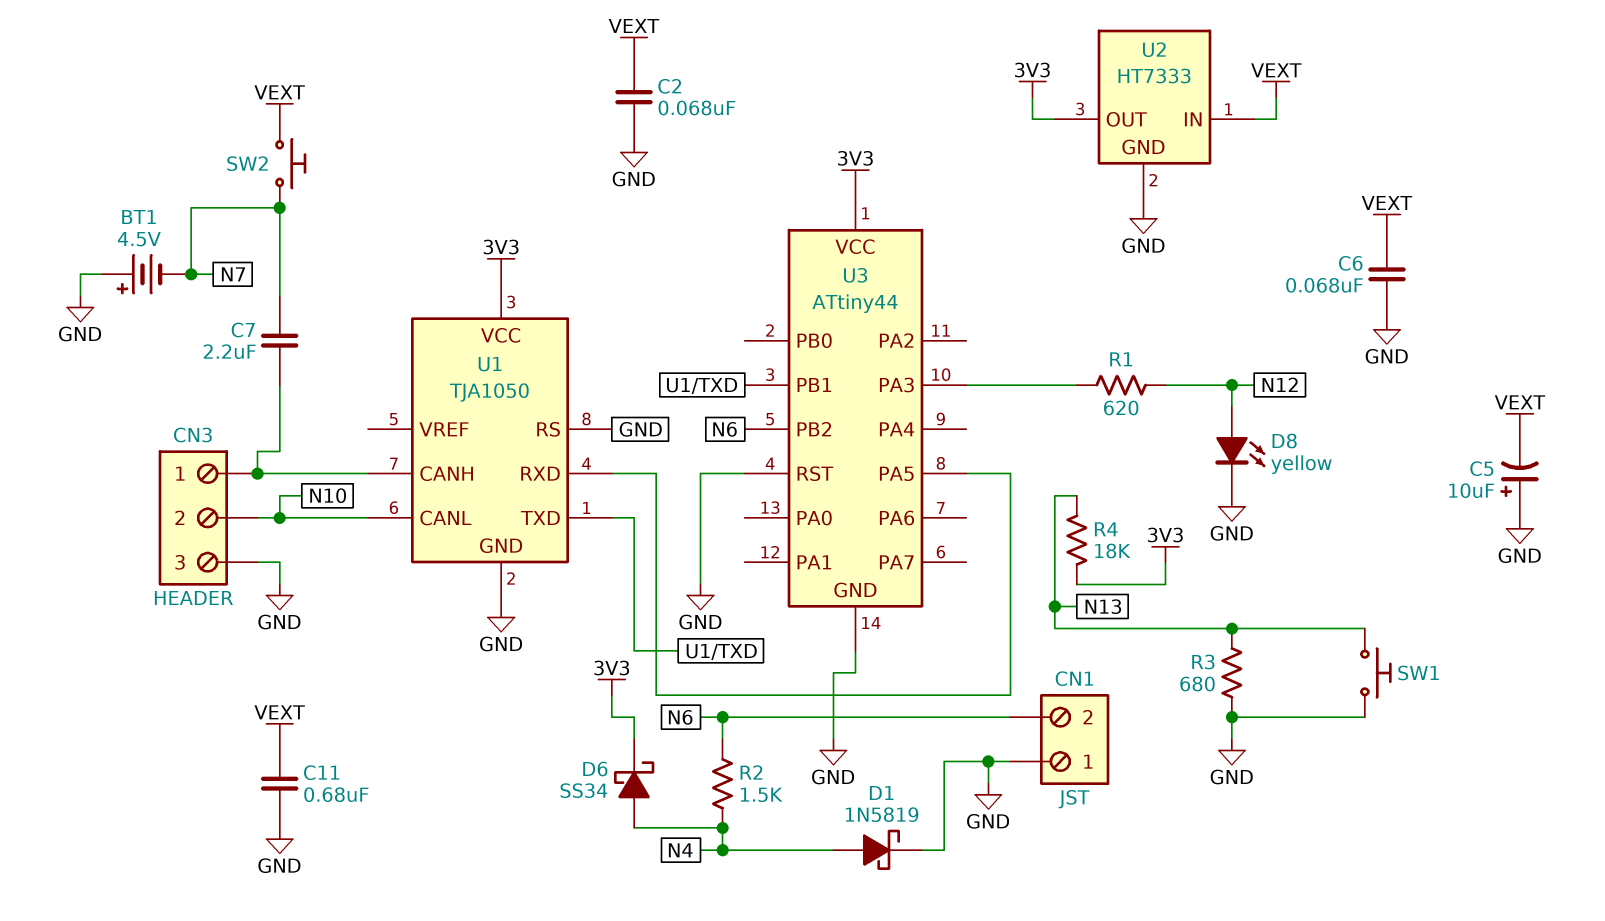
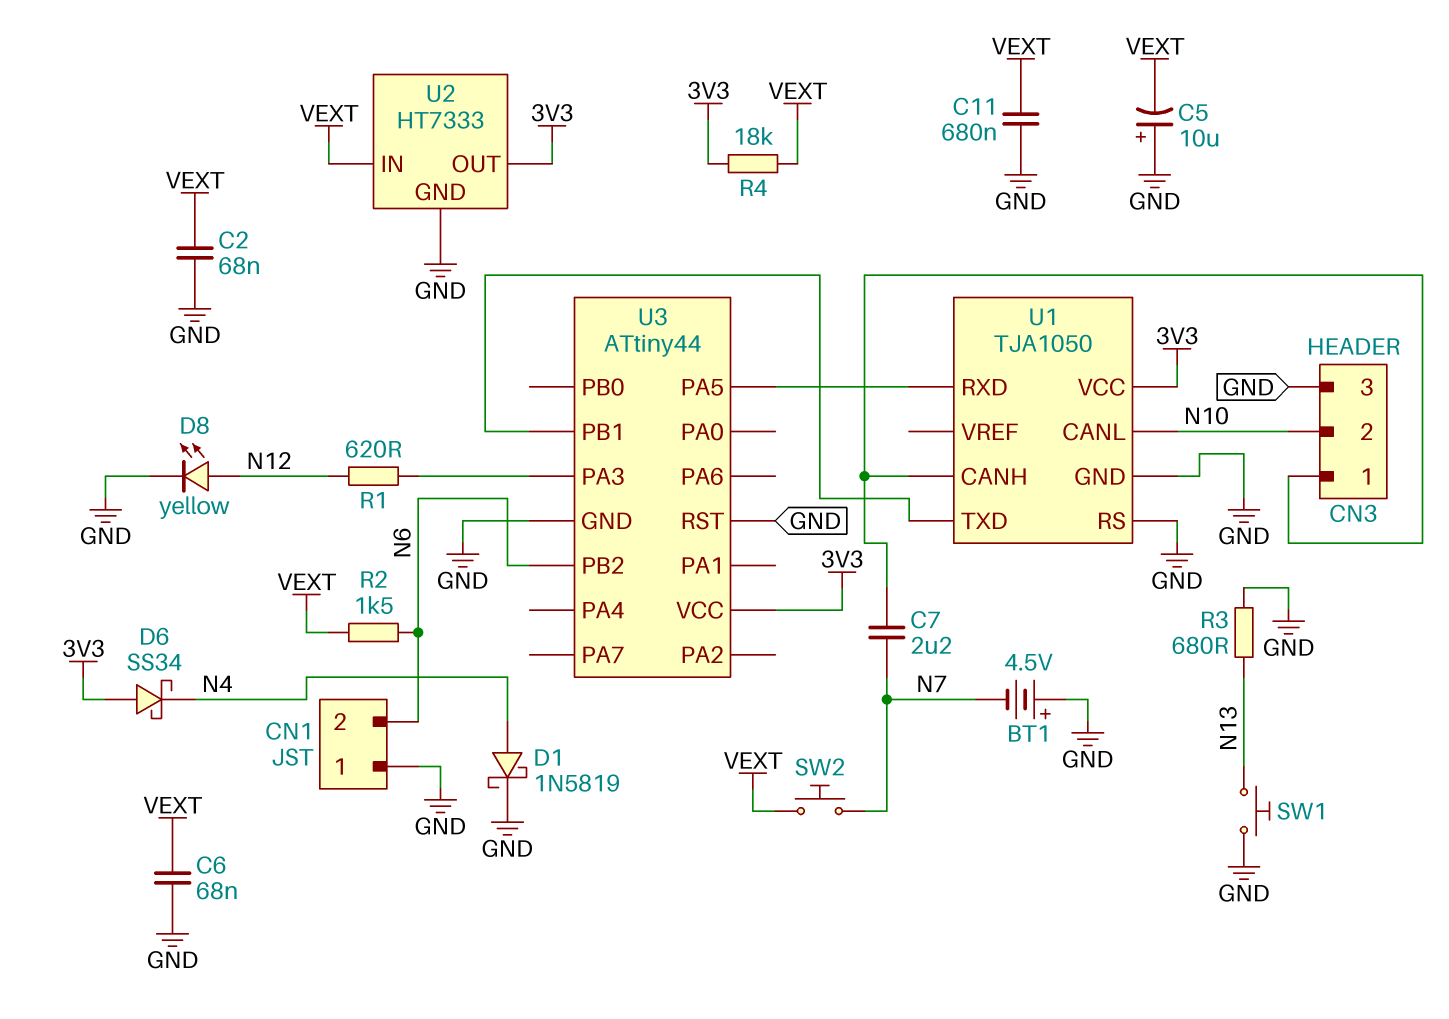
D6: schottky SS34 (A N4, K 3V3) -> schottky SS34 (A 3V3, K N4)
R2: 1.5k (N4, N6) -> 1.5k (N6, VEXT)
R4: 18k (3V3, N13) -> 18k (3V3, VEXT)

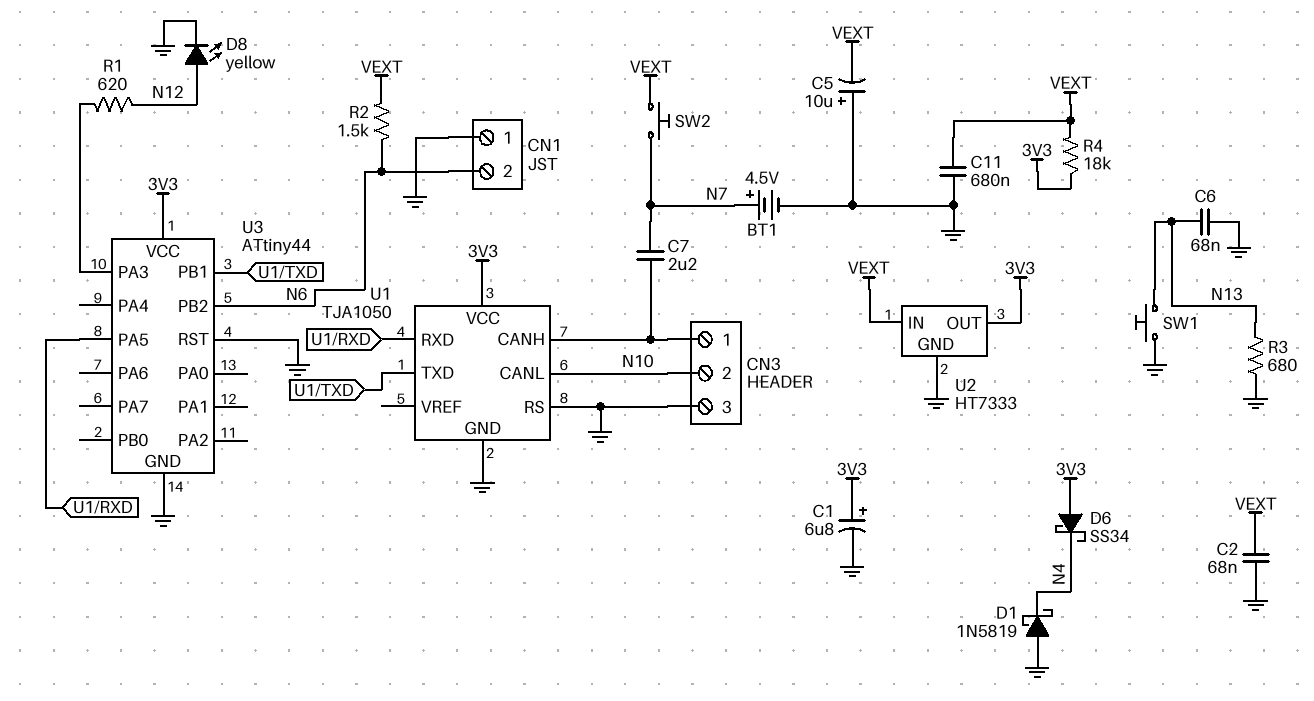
BT1: 4.5V (plus GND, minus N7) -> 4.5V (plus N7, minus GND)
C1: none -> 6.8uF (plus 3V3, minus GND)
C6: 68nF (GND, VEXT) -> 68nF (GND, N13)
D1: schottky 1N5819 (A N4, K GND) -> schottky 1N5819 (A GND, K N4)

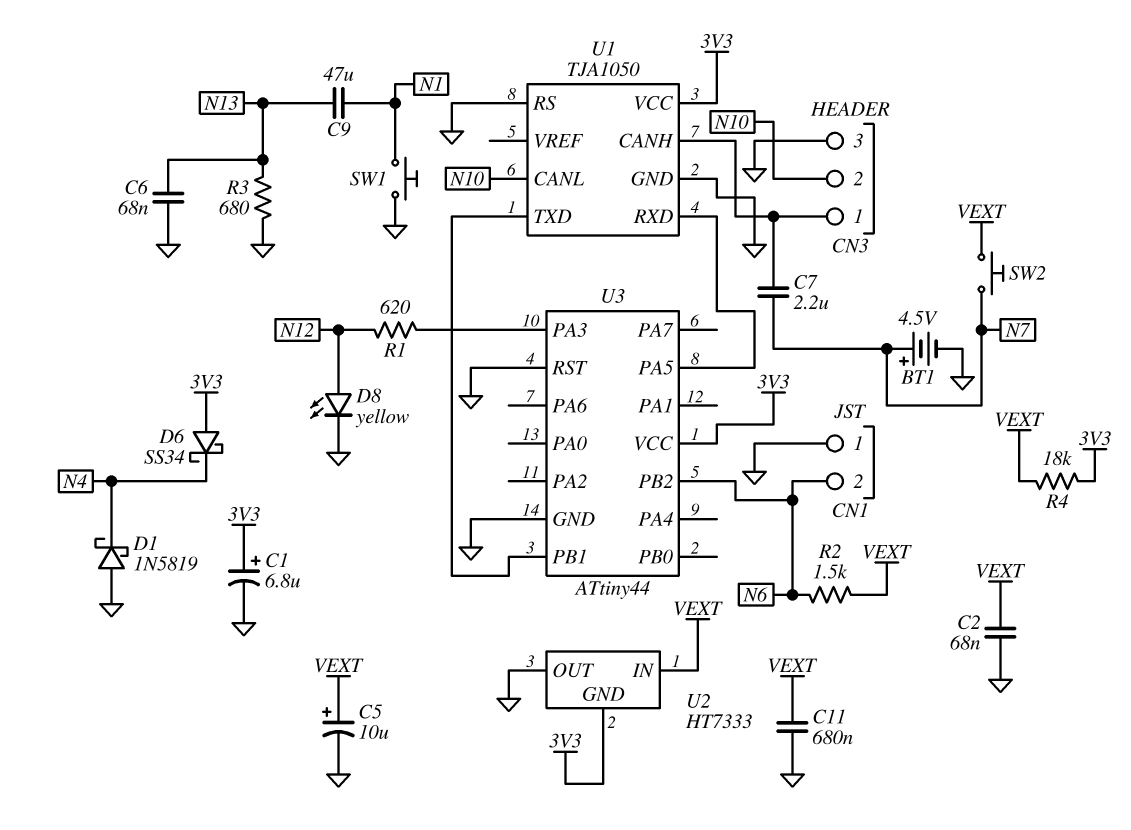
C5: 10uF (plus GND, minus VEXT) -> 10uF (plus VEXT, minus GND)
C9: none -> 47uF (N1, N13)
SW1: button (GND, N13) -> button (GND, N1)
U2 pin GND: GND -> 3V3
U2 pin OUT: 3V3 -> GND

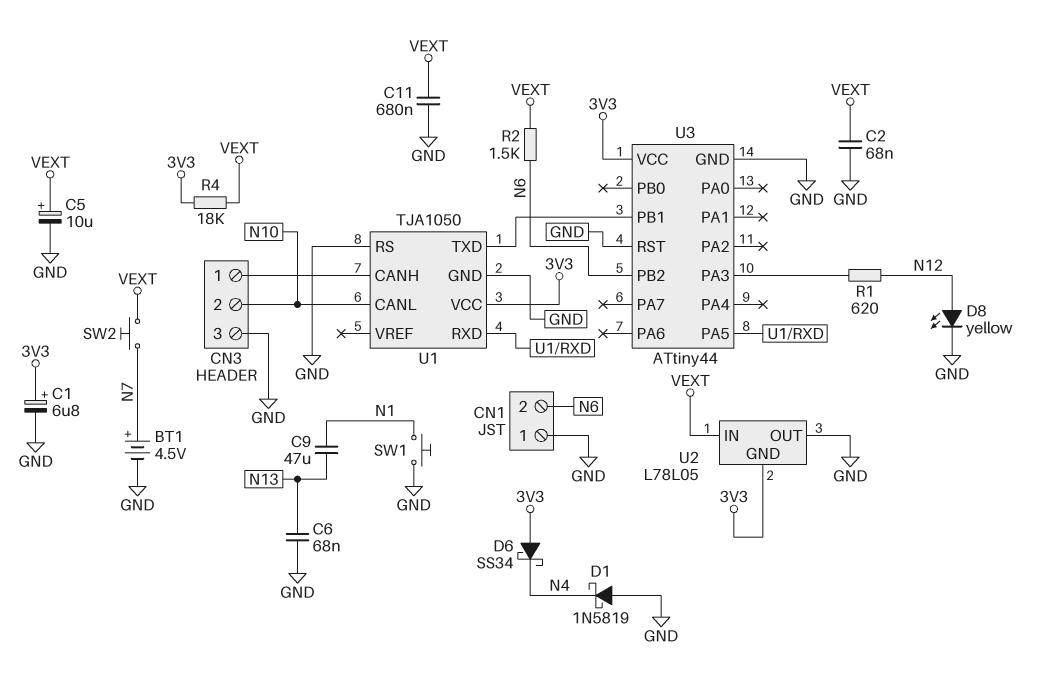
C7: 2.2uF (CN3/1, N7) -> none
R3: 680 (GND, N13) -> none
U2: HT7333 -> L78L05

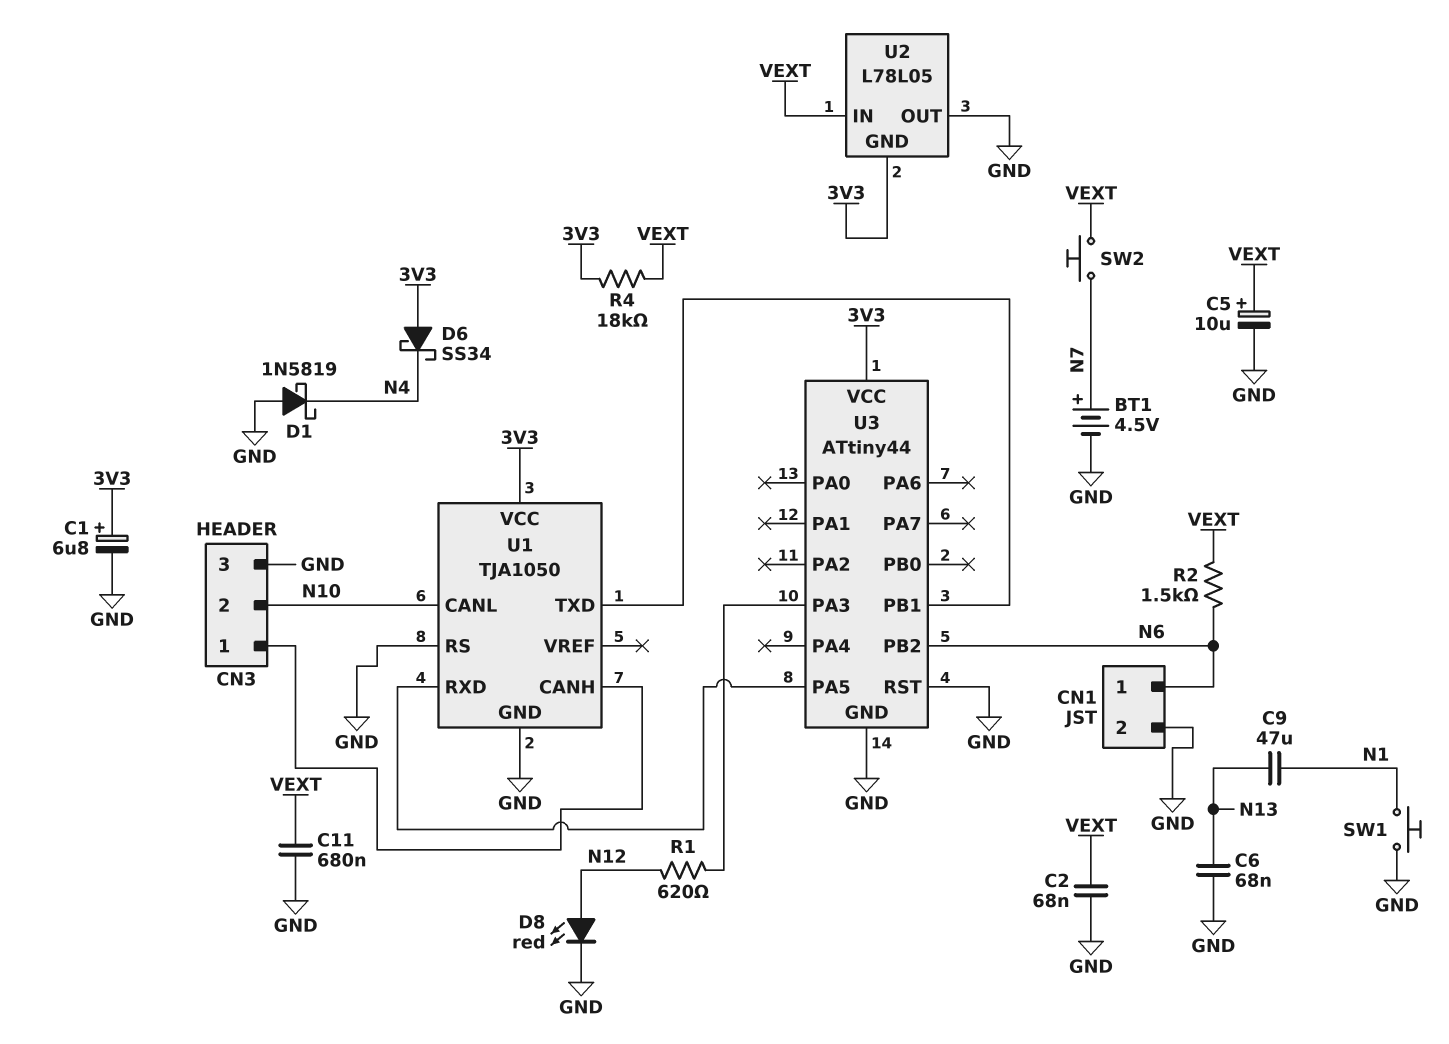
CN1 pin 1: GND -> N6
CN1 pin 2: N6 -> GND
D8: LED yellow (A N12, K GND) -> LED red (A N12, K GND)

